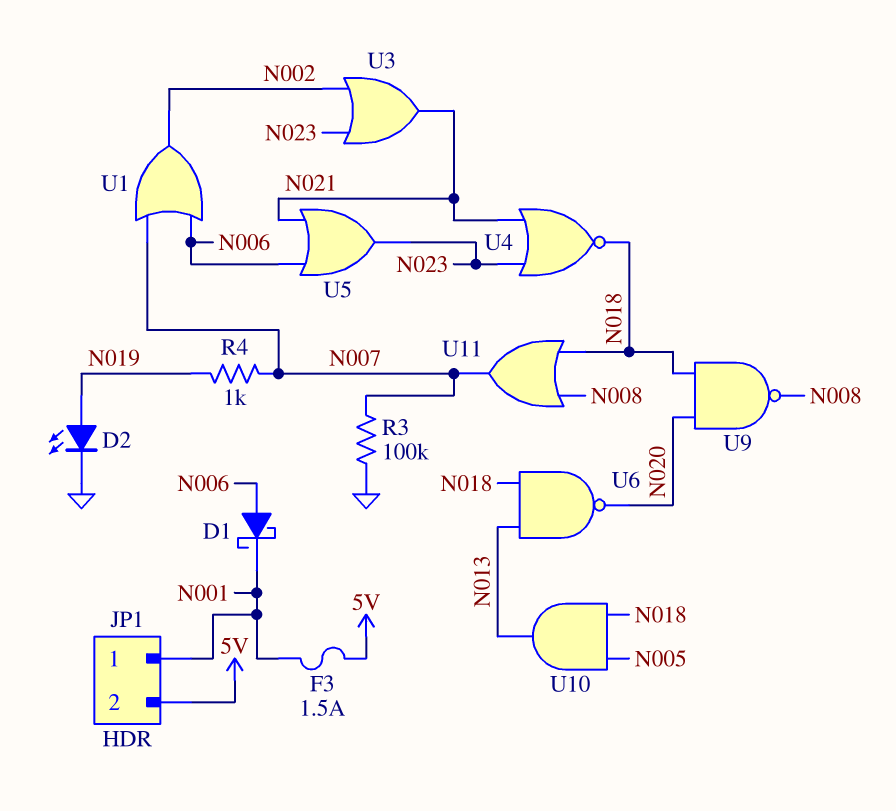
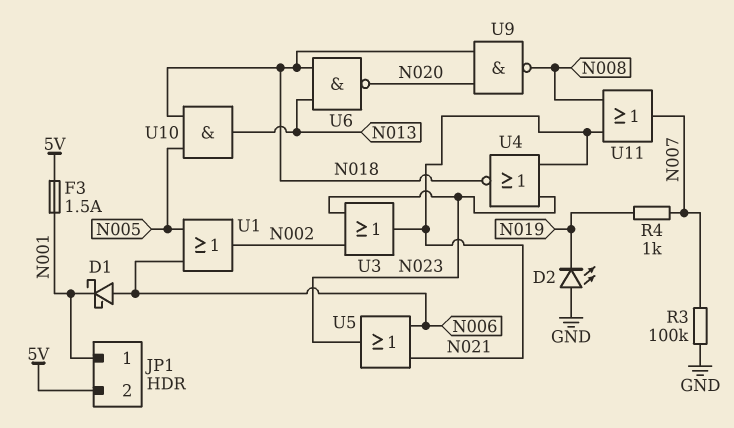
D2: LED (A N019, K GND) -> LED (A GND, K N019)
U1: OR (in N006, in N007, out N002) -> OR (in N005, in N006, out N002)
U11: OR (in N008, in N018, out N007) -> OR (in N008, in N021, out N007)

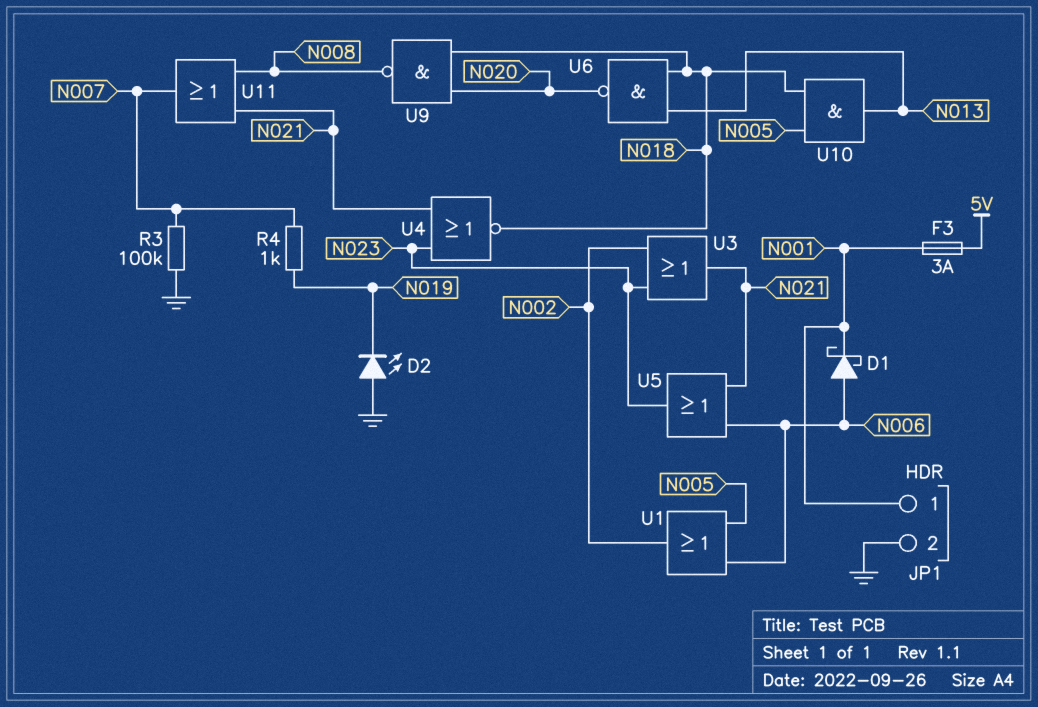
F3: 1.5A (5V, N001) -> 3A (5V, N001)
JP1 pin 2: 5V -> GND

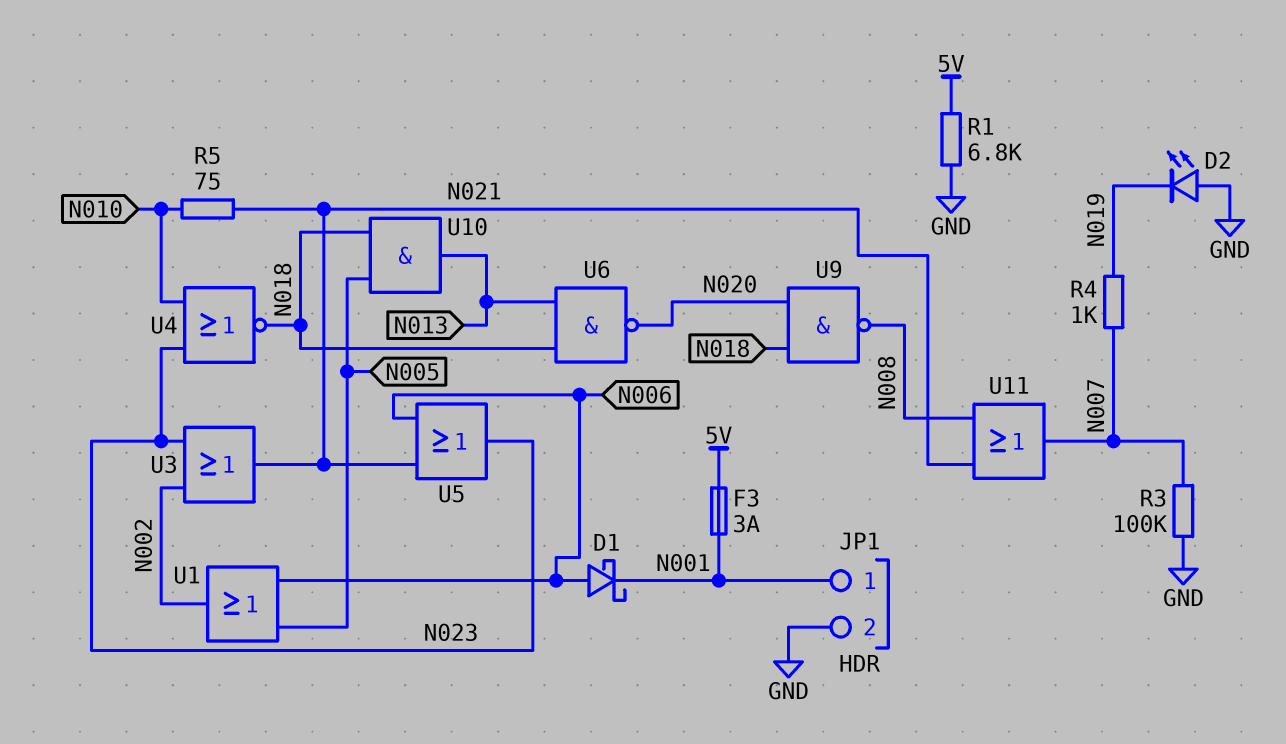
R1: none -> 6.8k (5V, GND)
R5: none -> 75 (N010, N021)
U4: NOR (in N021, in N023, out N018) -> NOR (in N010, in N023, out N018)

